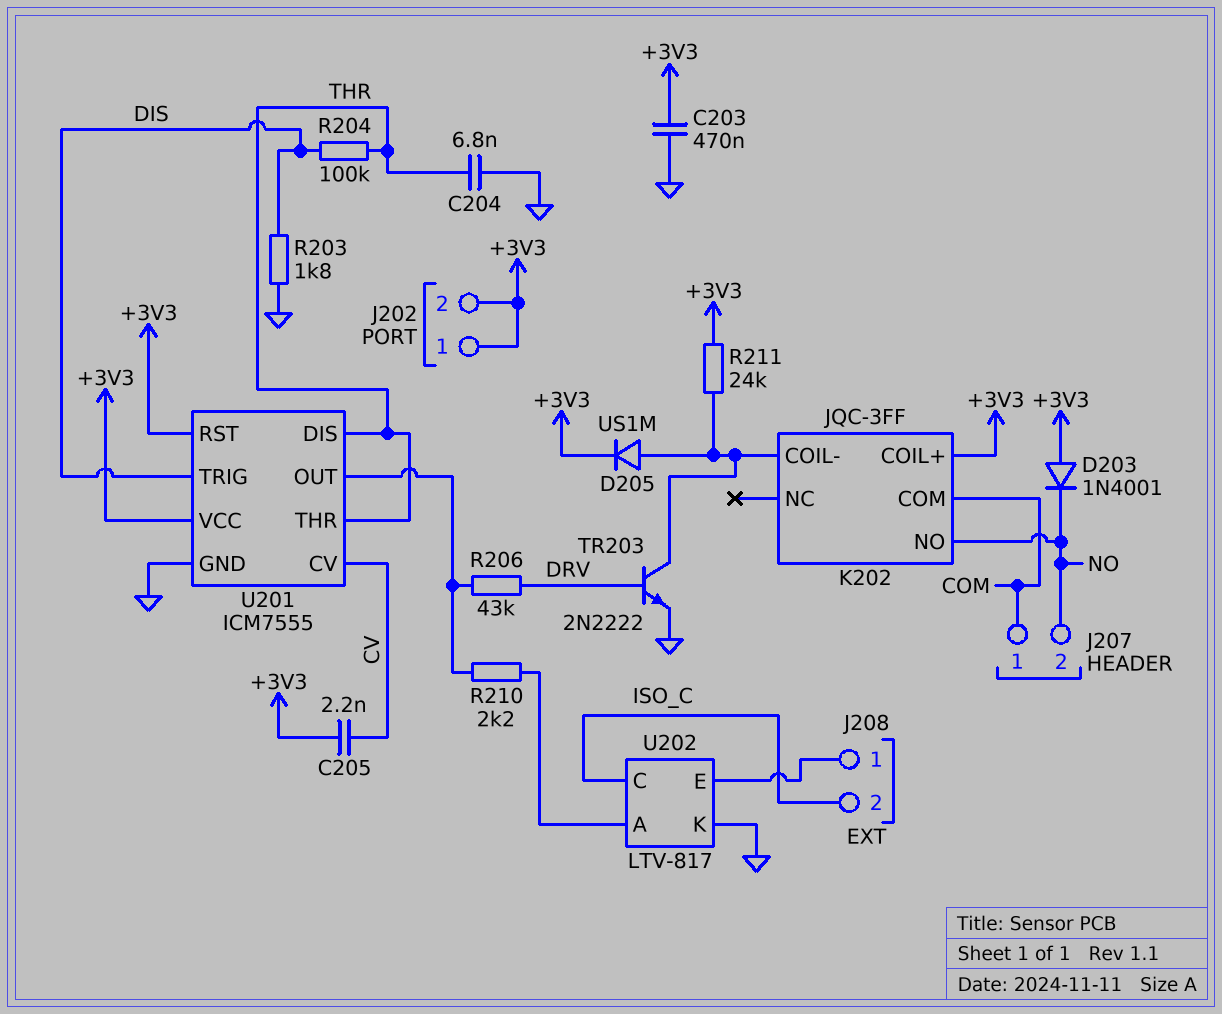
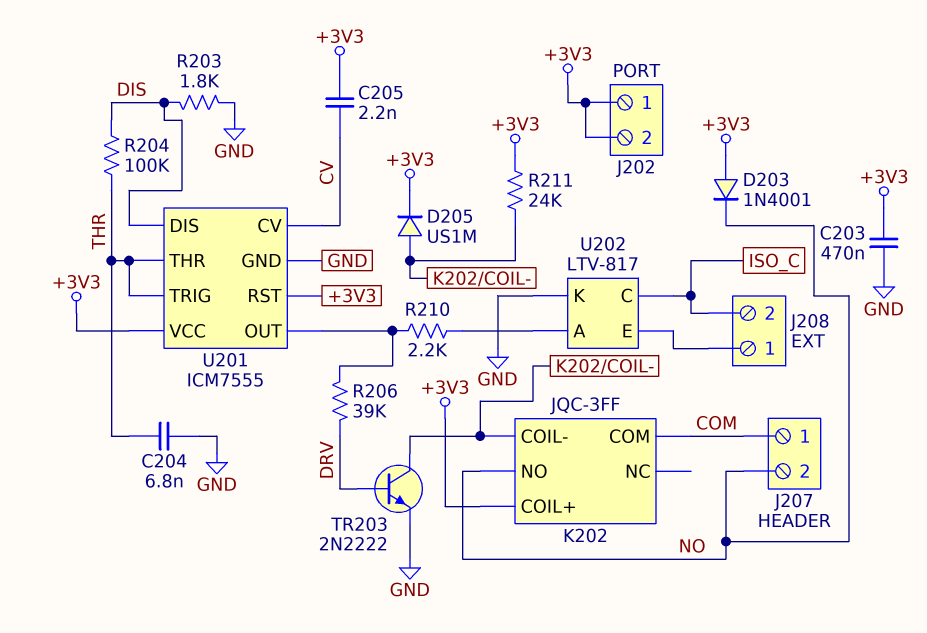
R206: 43k (DRV, U201/OUT) -> 39k (DRV, U201/OUT)
U201 pin DIS: THR -> DIS
U201 pin TRIG: DIS -> THR

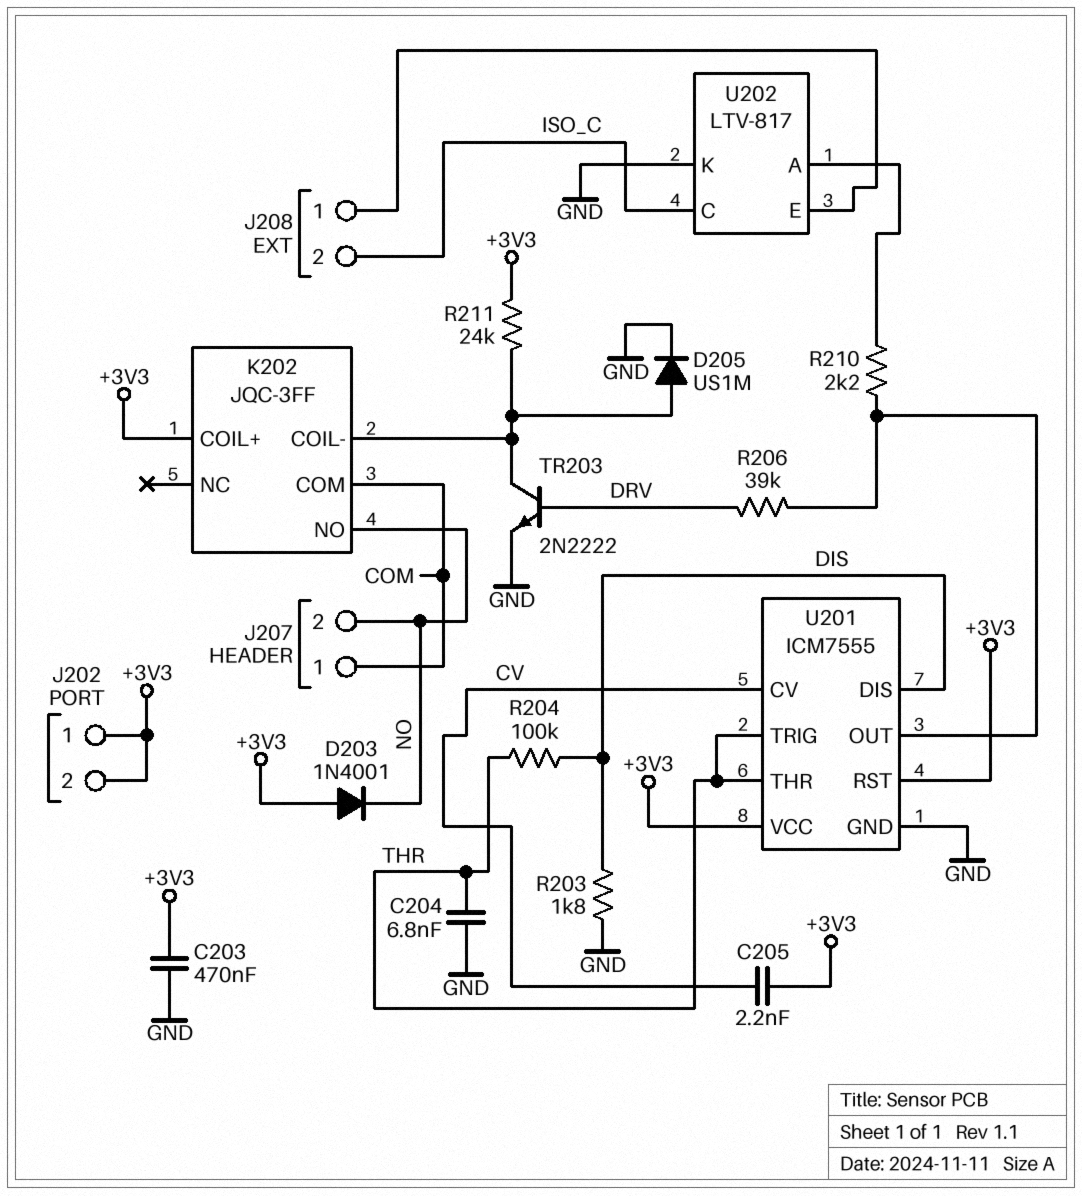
D205: diode US1M (A K202/COIL-, K +3V3) -> diode US1M (A K202/COIL-, K GND)

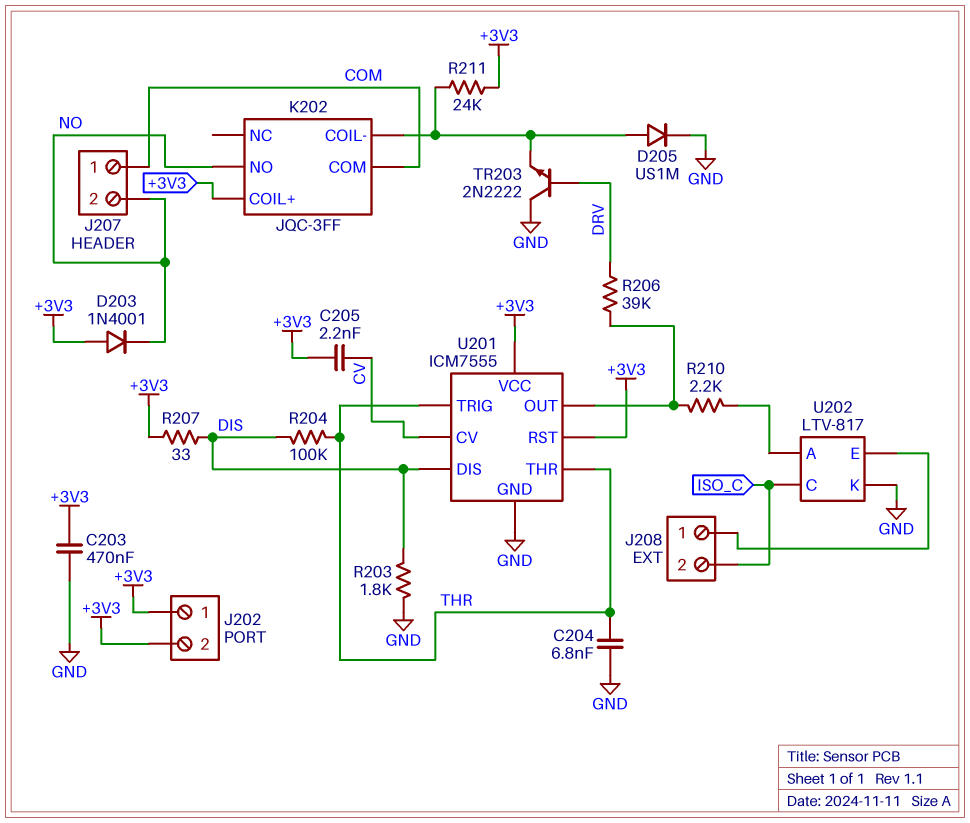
R207: none -> 33 (+3V3, DIS)
TR203: NPN 2N2222 (B DRV, C K202/COIL-, E GND) -> NPN 2N2222 (B DRV, C GND, E K202/COIL-)

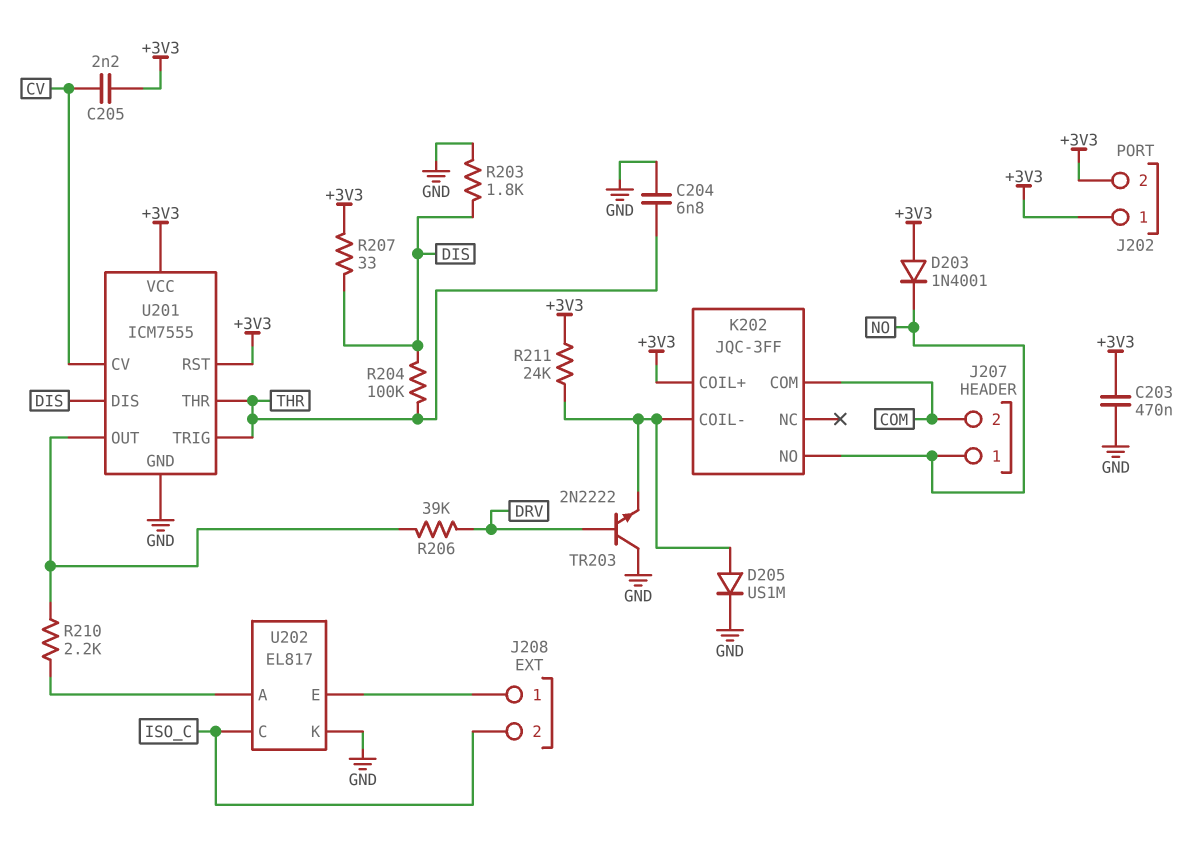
J207 pin 1: COM -> NO
J207 pin 2: NO -> COM
U202: LTV-817 -> EL817

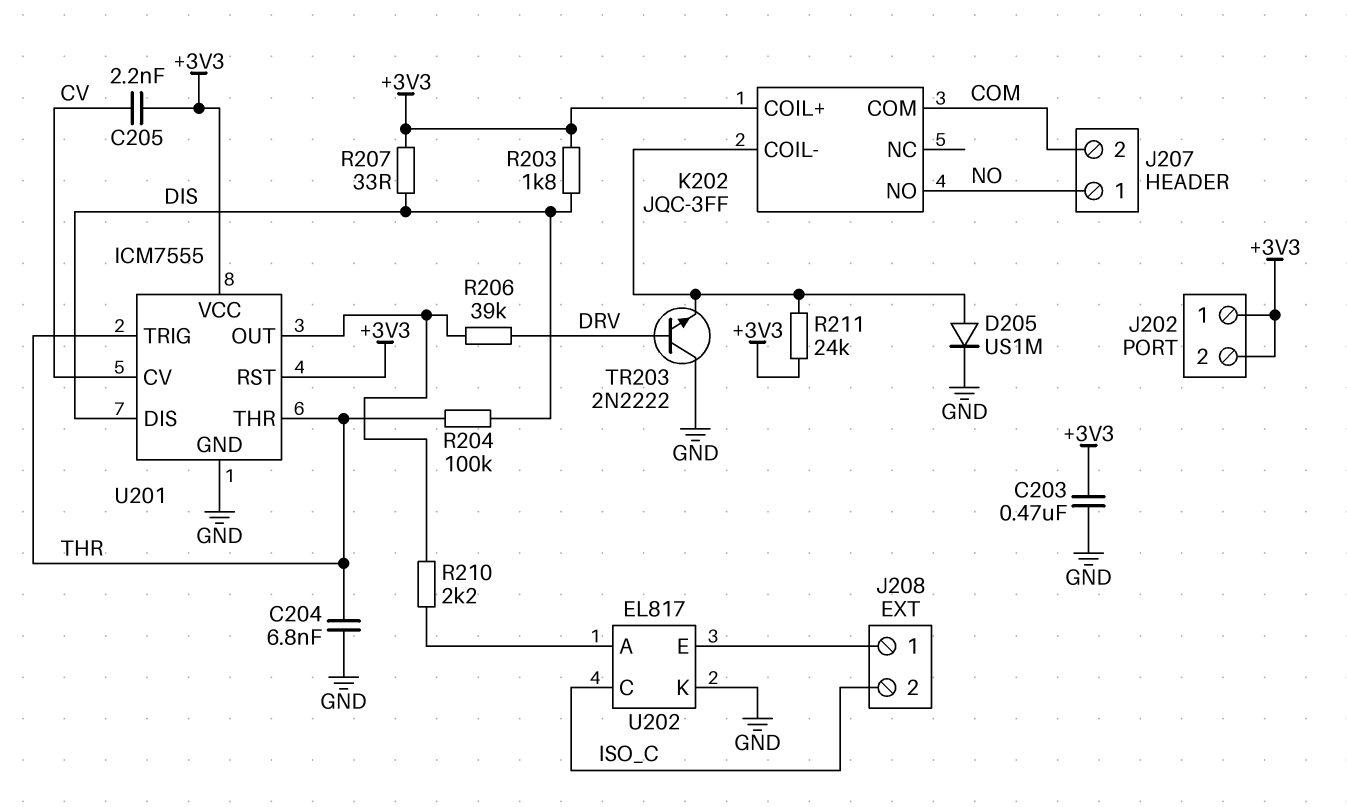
D203: diode 1N4001 (A +3V3, K NO) -> none
R203: 1.8k (DIS, GND) -> 1.8k (+3V3, DIS)

